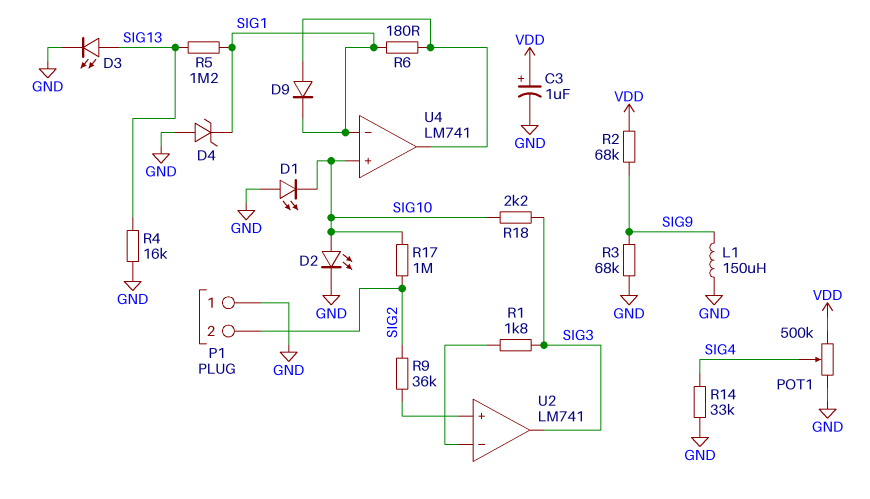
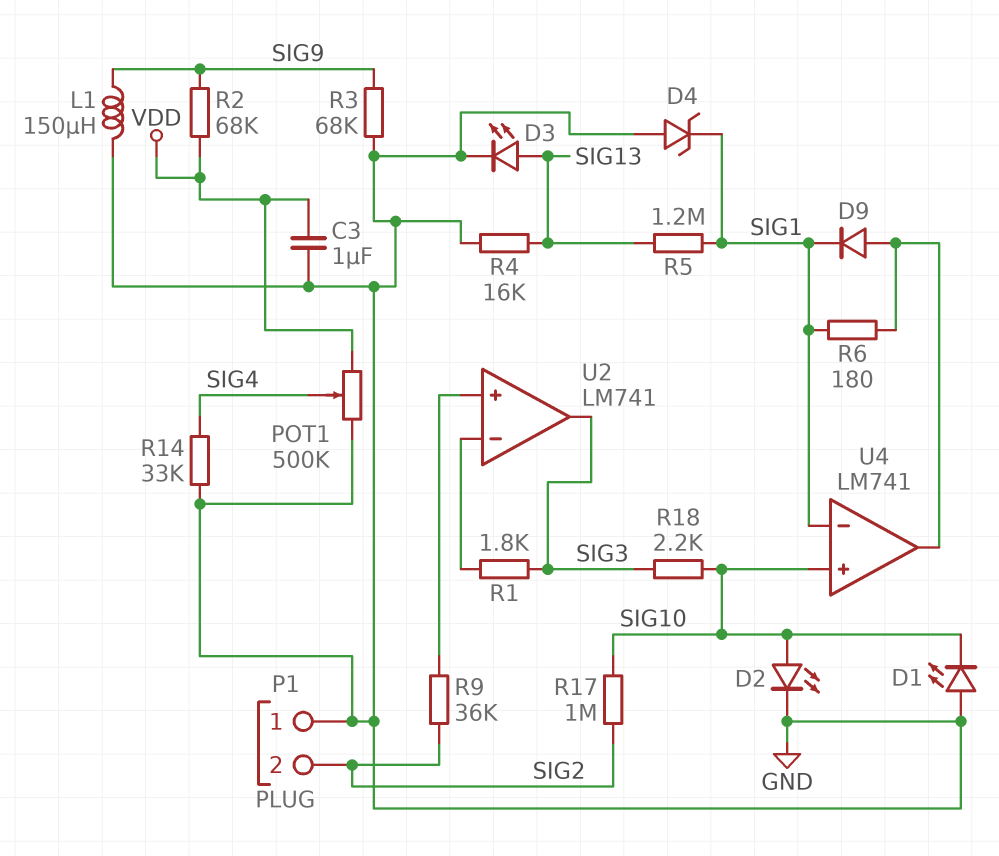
C3: 1uF (plus VDD, minus GND) -> 1uF (GND, VDD)

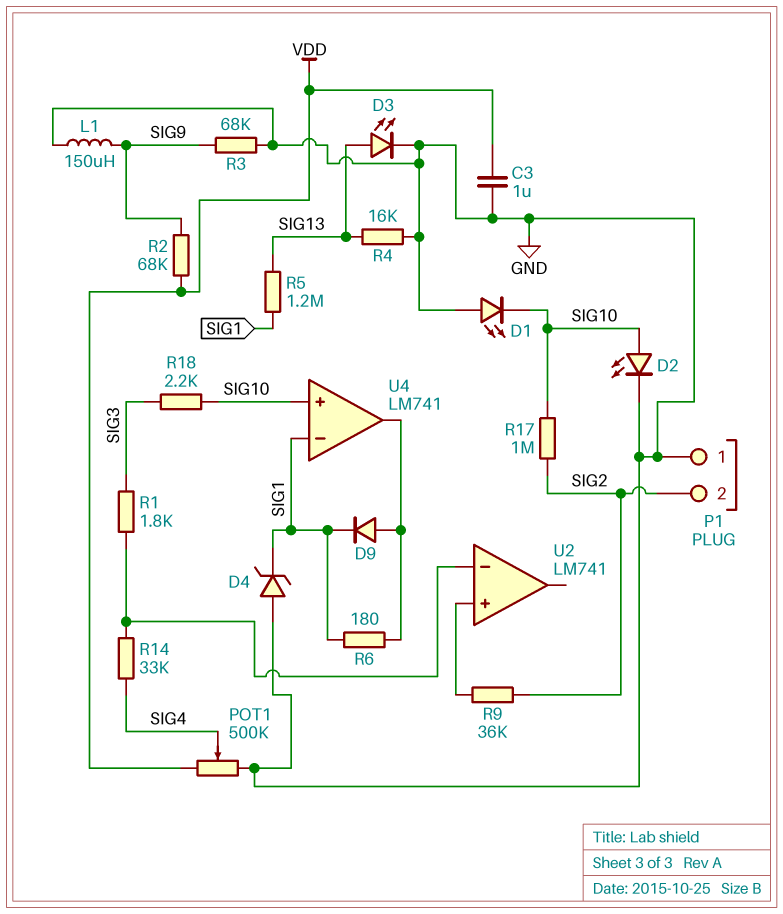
R14: 33k (GND, SIG4) -> 33k (SIG4, U2/in-)
U2 pin out: SIG3 -> none

